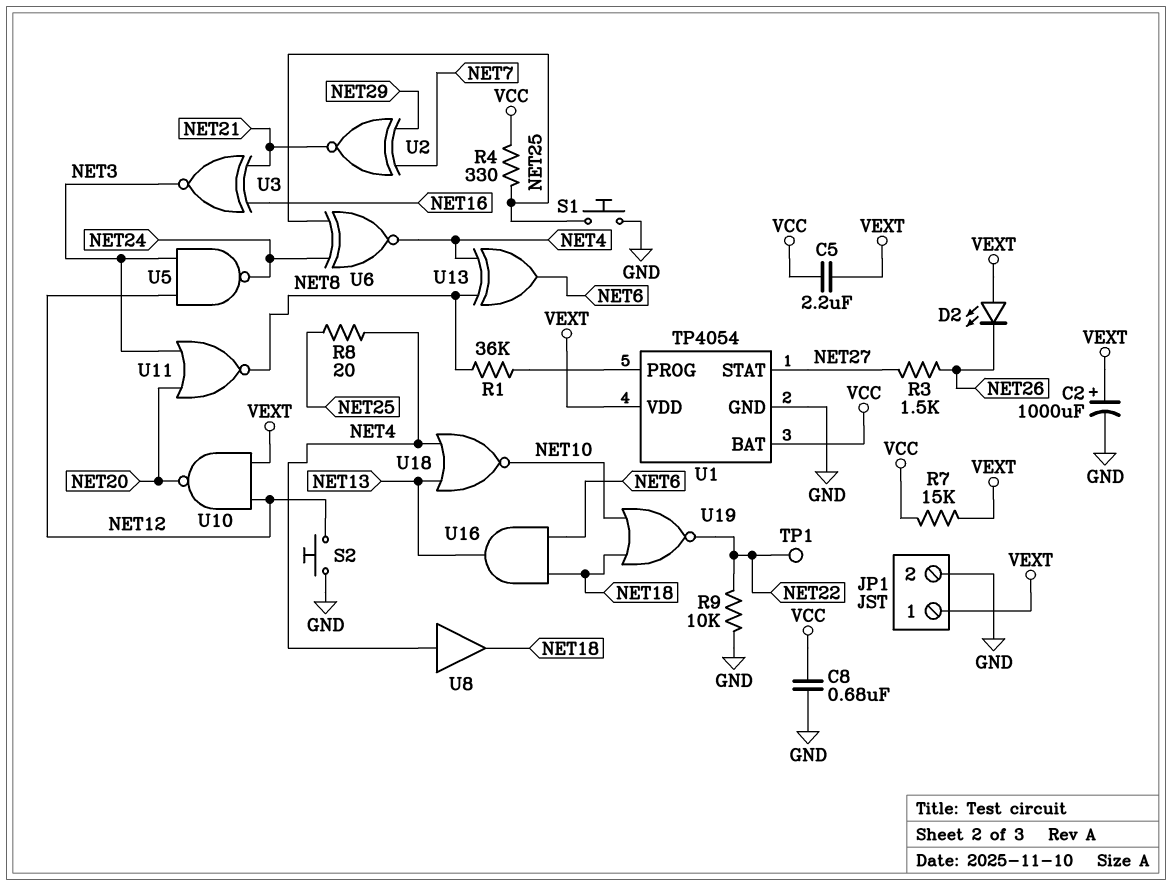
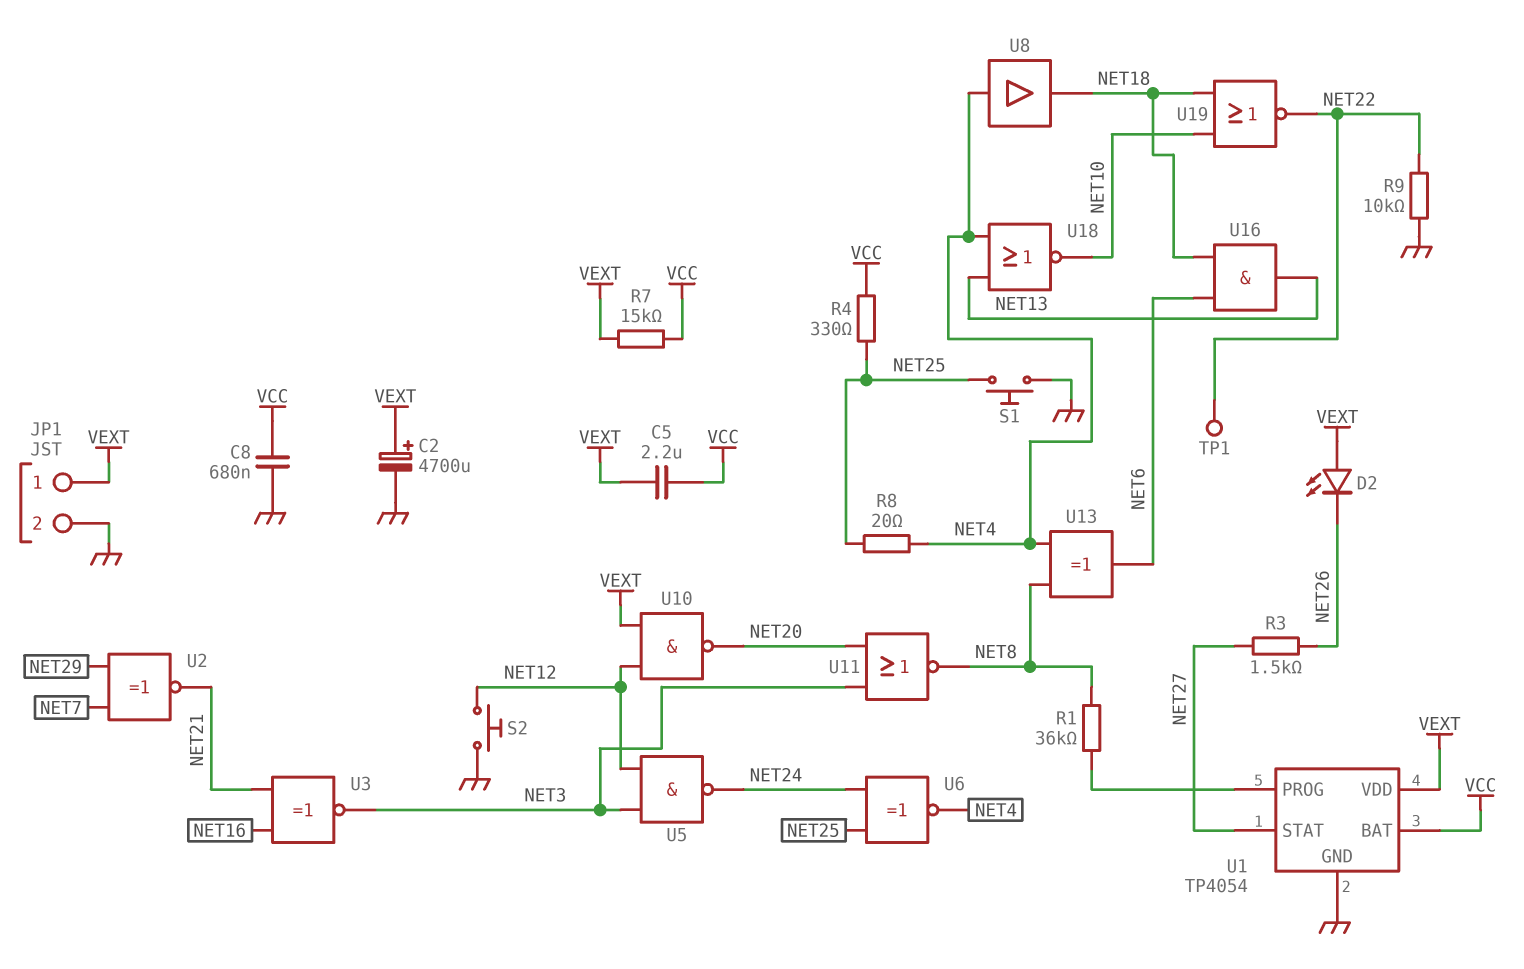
C2: 1000uF (plus VEXT, minus GND) -> 4700uF (plus VEXT, minus GND)

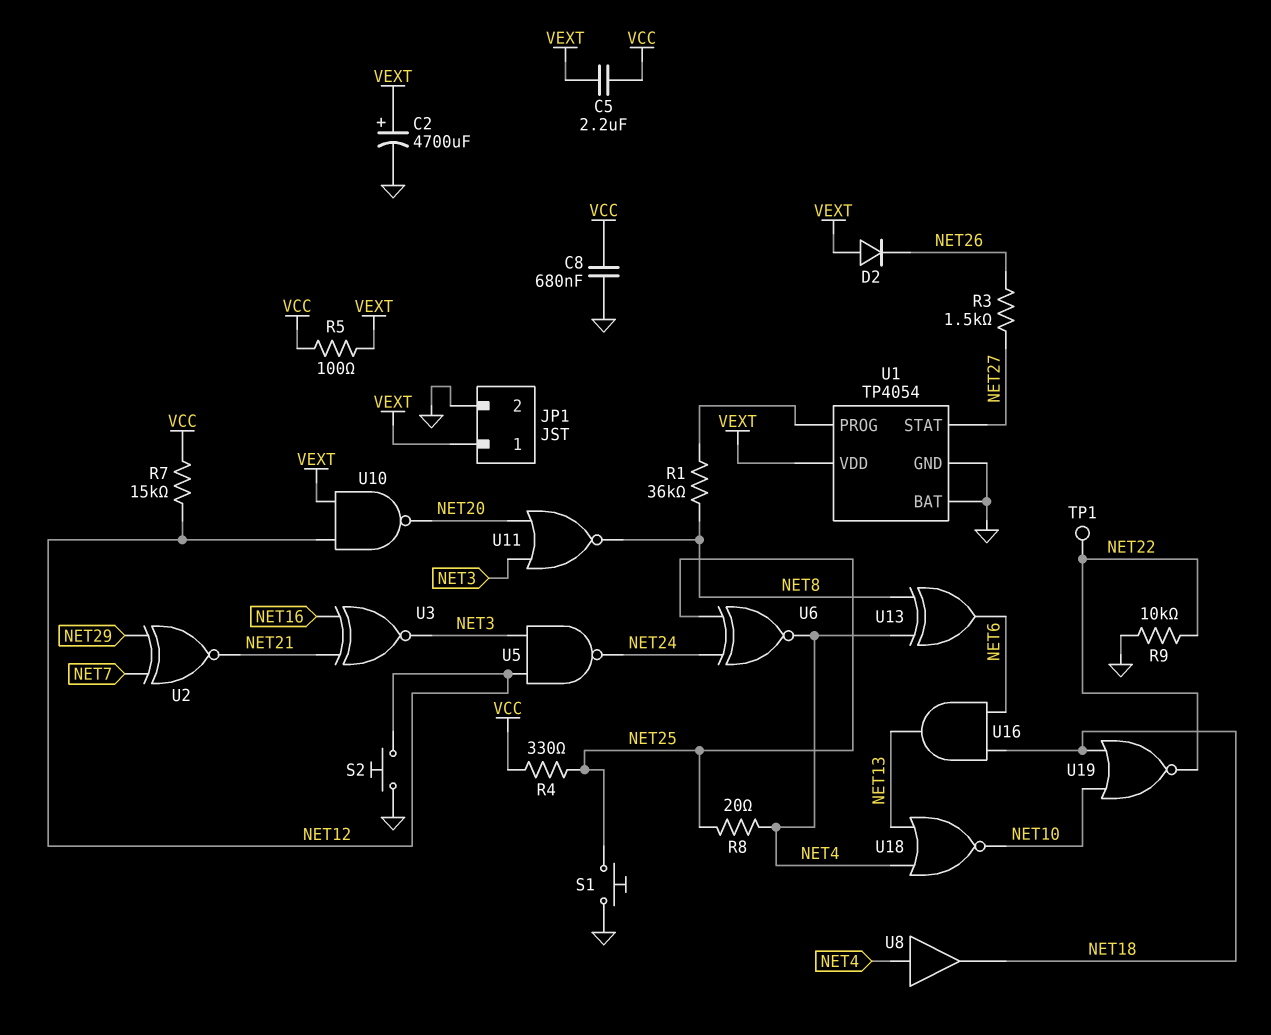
D2: LED (A VEXT, K NET26) -> diode (A VEXT, K NET26)
R5: none -> 100 (VCC, VEXT)
R7: 15k (VCC, VEXT) -> 15k (NET12, VCC)
U1 pin BAT: VCC -> GND

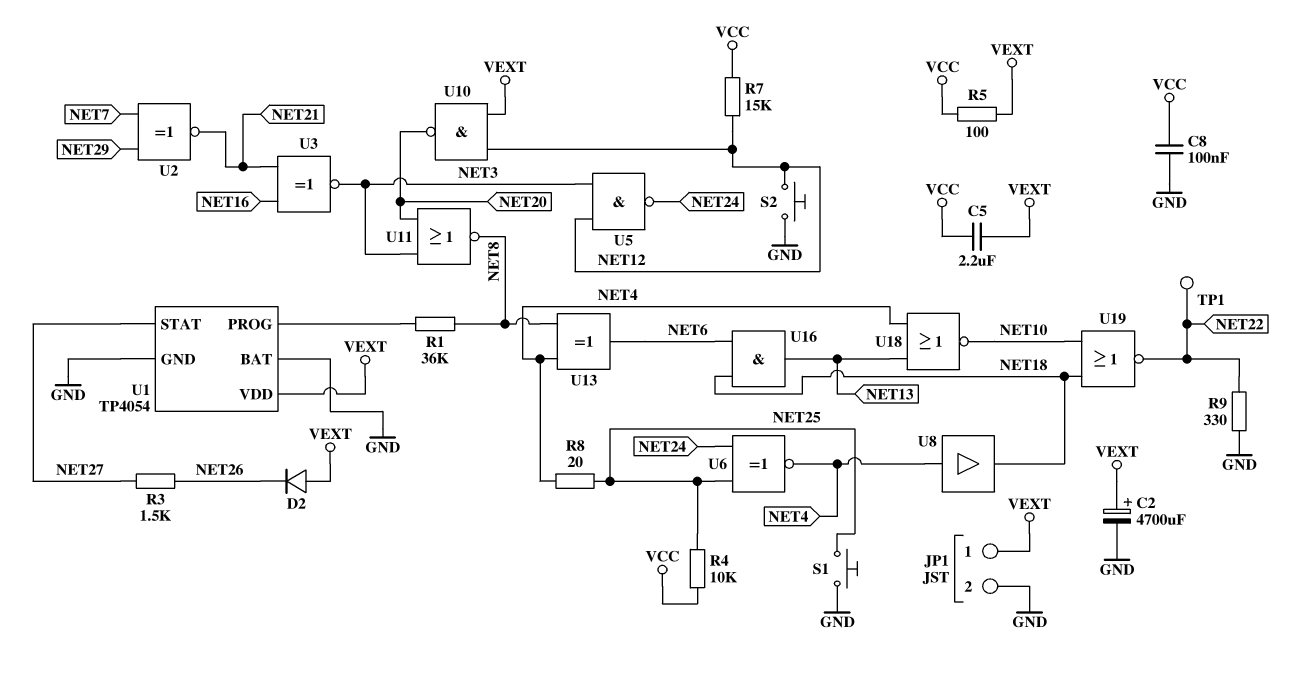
C8: 680nF (GND, VCC) -> 100nF (GND, VCC)
R4: 330 (NET25, VCC) -> 10k (NET25, VCC)
R9: 10k (GND, NET22) -> 330 (GND, NET22)

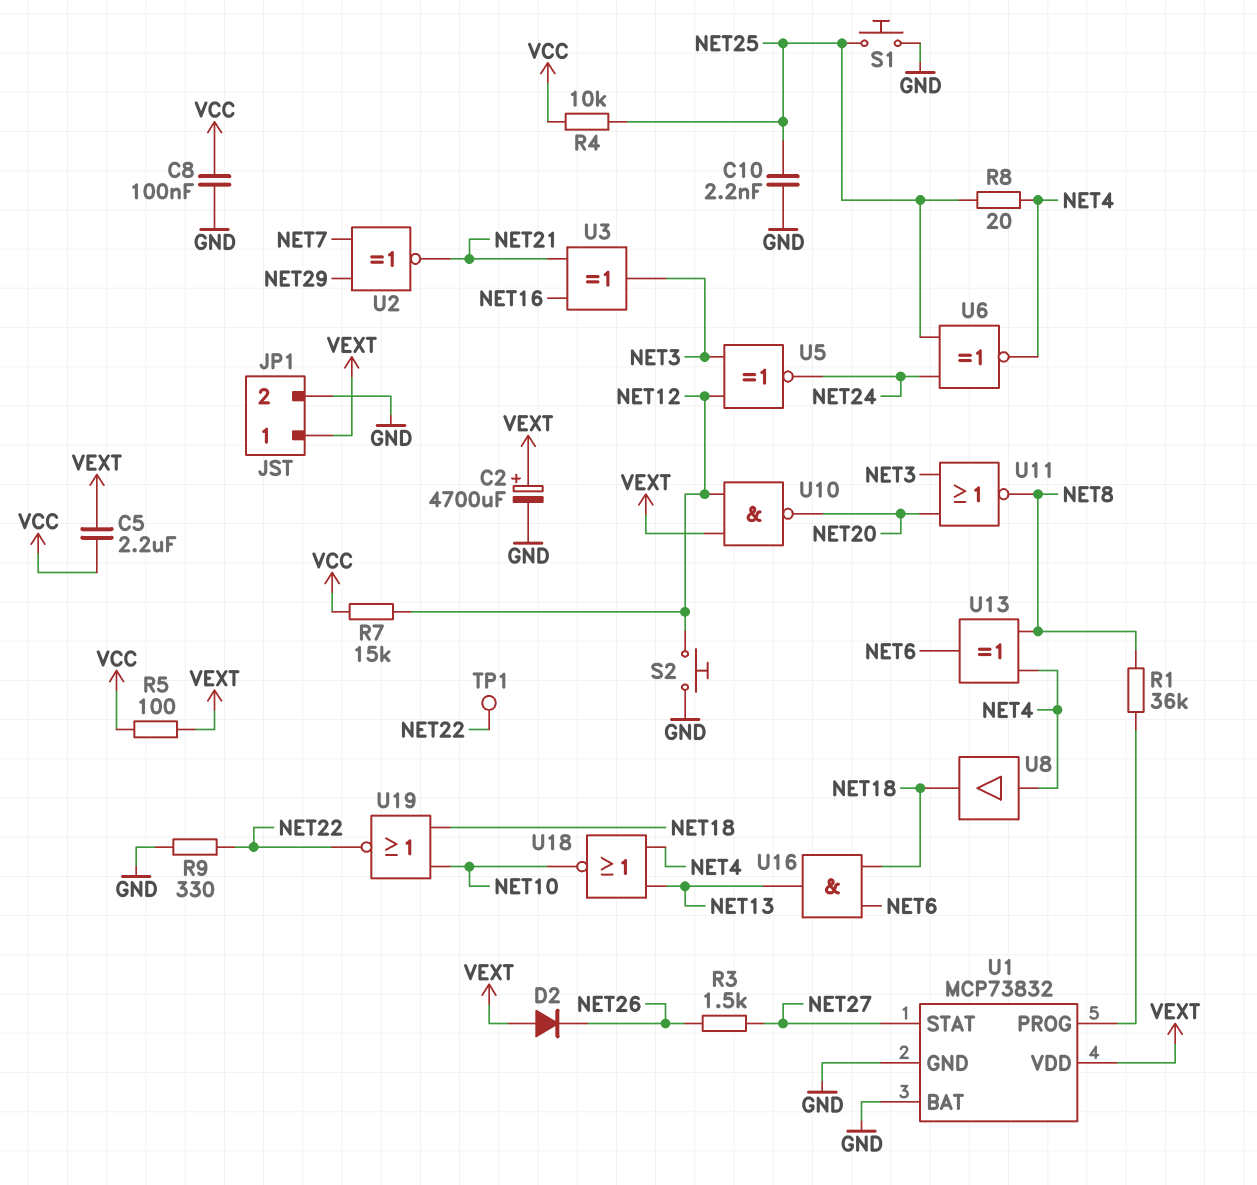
C10: none -> 2.2nF (GND, NET25)
U1: TP4054 -> MCP73832
U3: XNOR (in NET16, in NET21, out NET3) -> XOR (in NET16, in NET21, out NET3)
U5: NAND (in NET3, in NET12, out NET24) -> XNOR (in NET3, in NET12, out NET24)

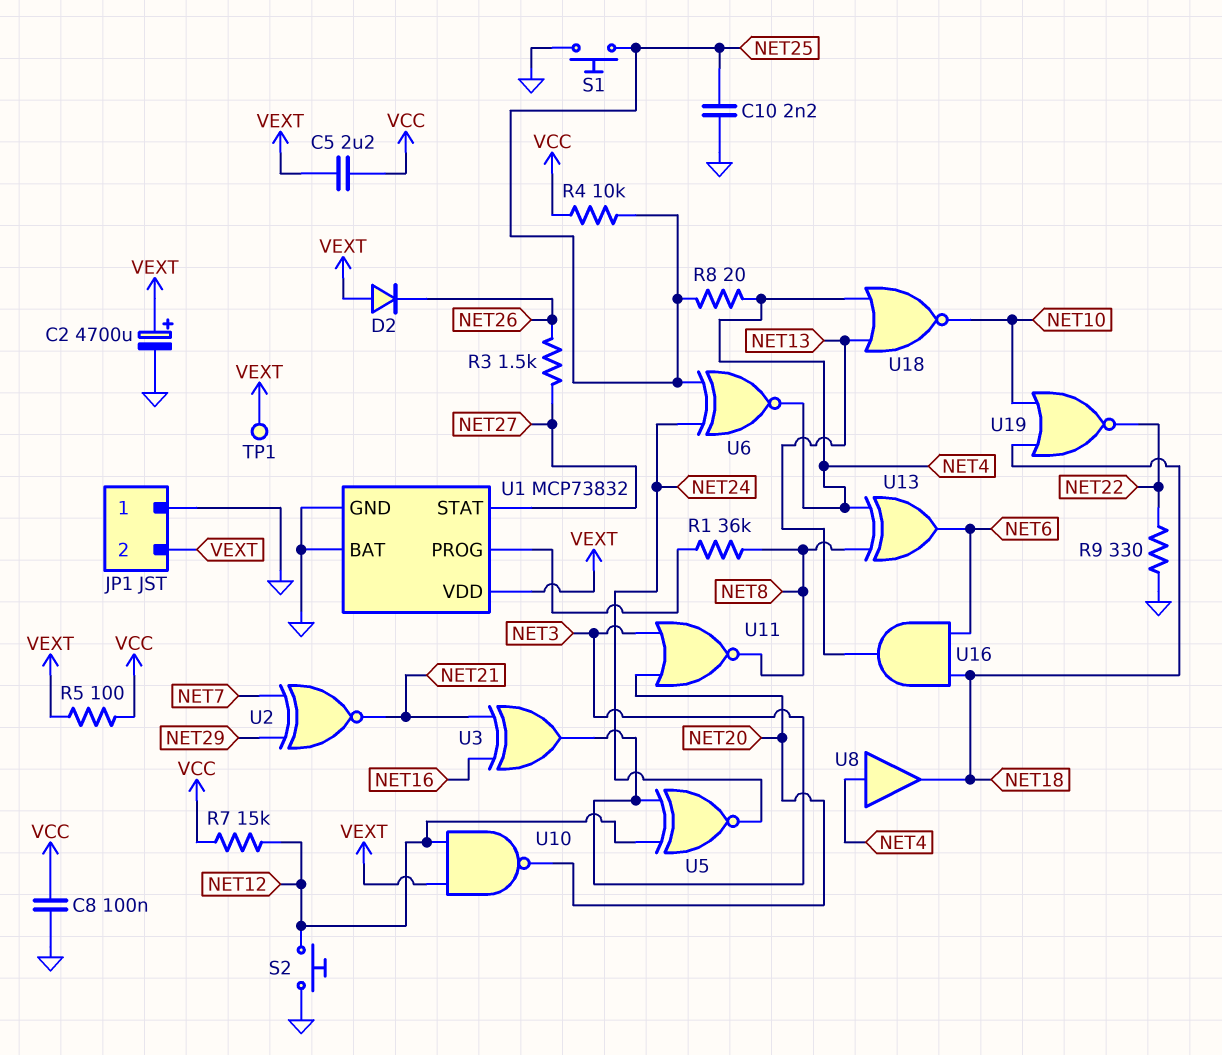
JP1 pin 1: VEXT -> GND
JP1 pin 2: GND -> VEXT
TP1: test point (NET22) -> test point (VEXT)

